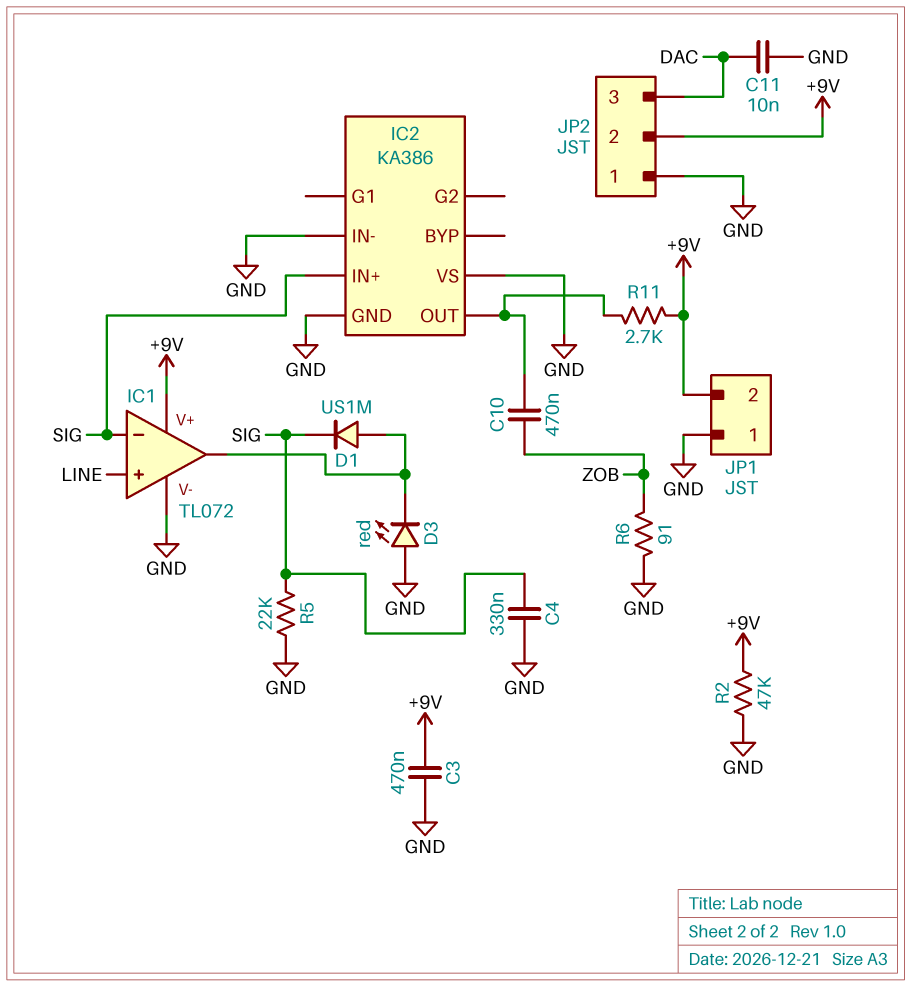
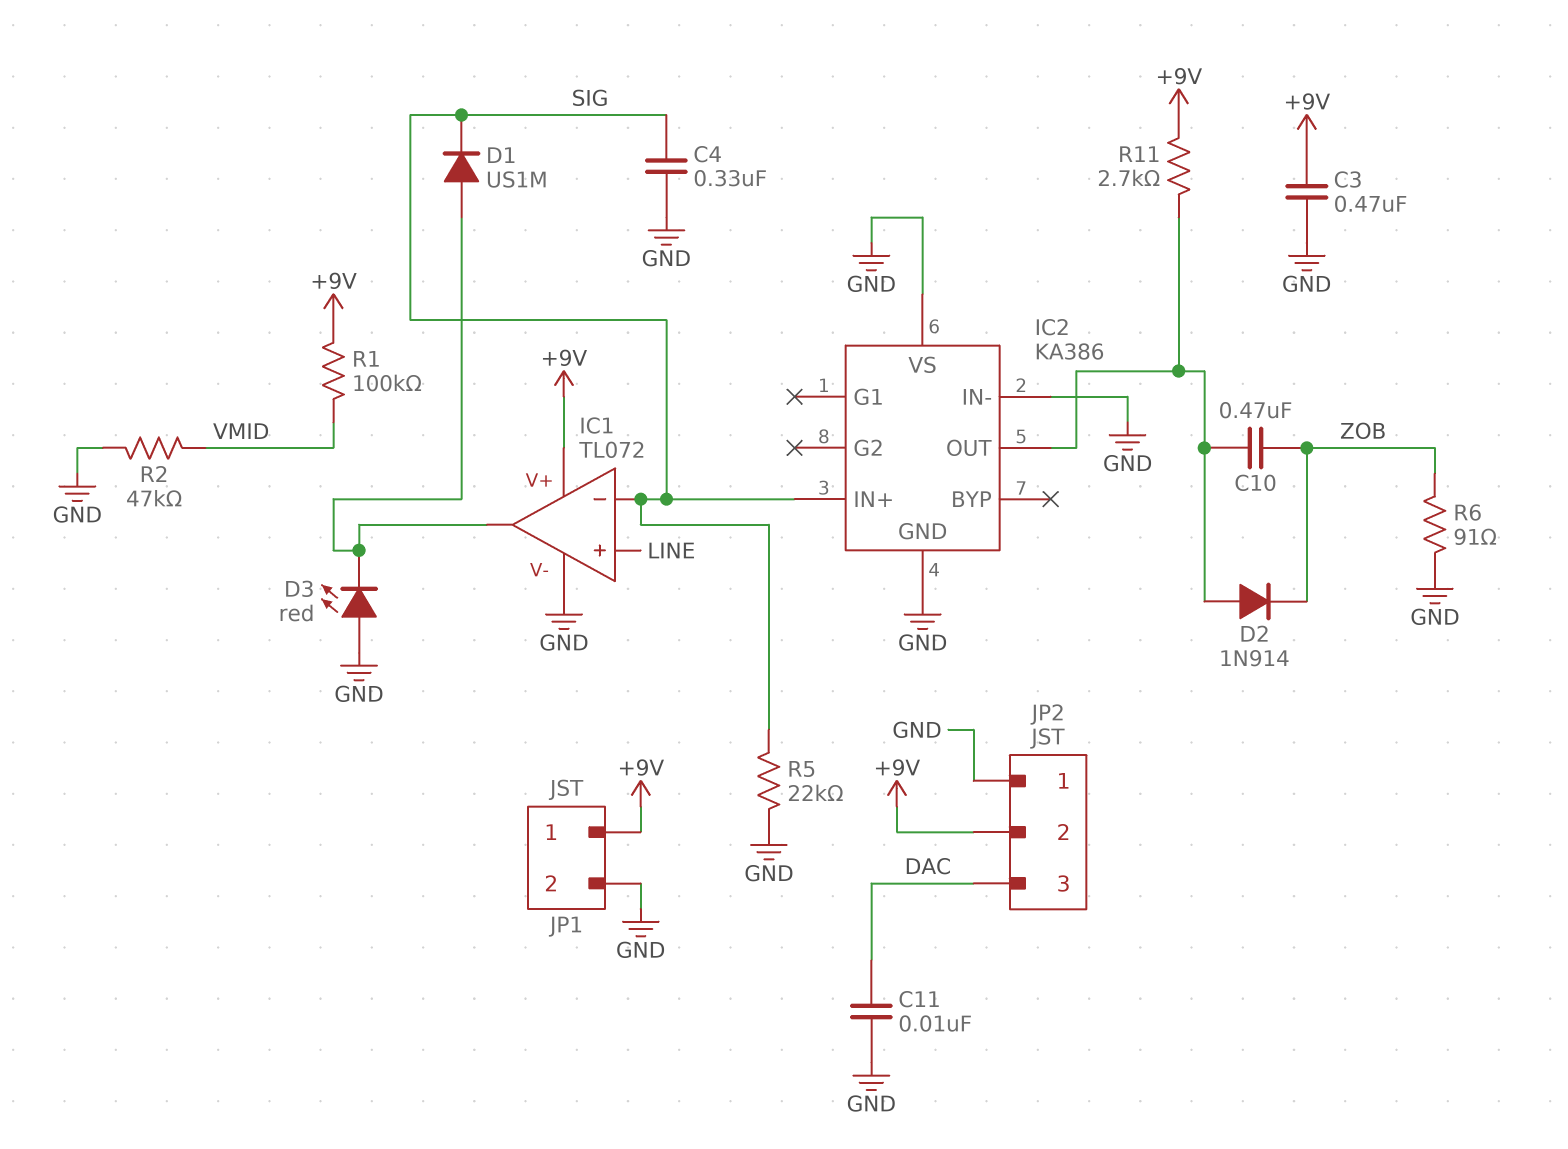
D2: none -> diode 1N914 (A IC2/OUT, K ZOB)
JP1 pin 1: GND -> +9V
JP1 pin 2: +9V -> GND
R1: none -> 100k (+9V, VMID)
R2: 47k (+9V, GND) -> 47k (GND, VMID)

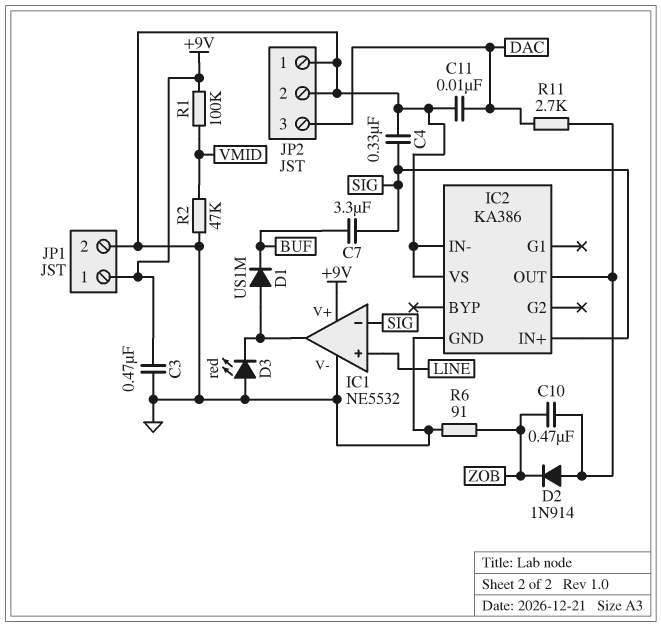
C7: none -> 3.3uF (BUF, SIG)
D1: diode US1M (A IC1/out, K SIG) -> diode US1M (A IC1/out, K BUF)
IC1: TL072 -> NE5532
JP2 pin 2: +9V -> GND
R5: 22k (GND, SIG) -> none
R11: 2.7k (+9V, IC2/OUT) -> 2.7k (DAC, IC2/OUT)

